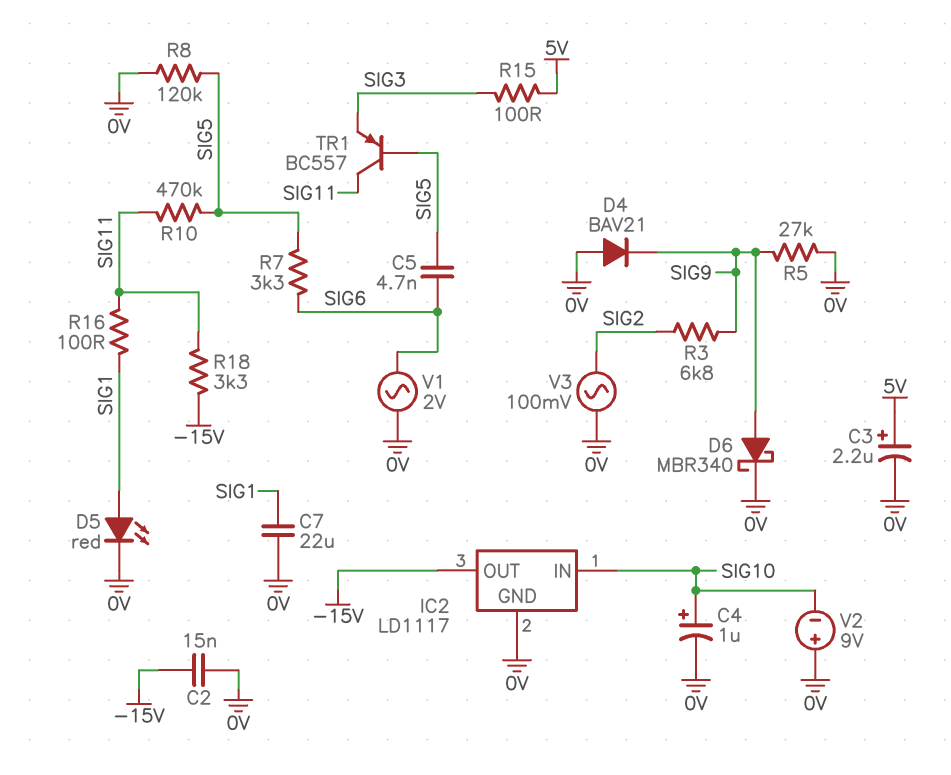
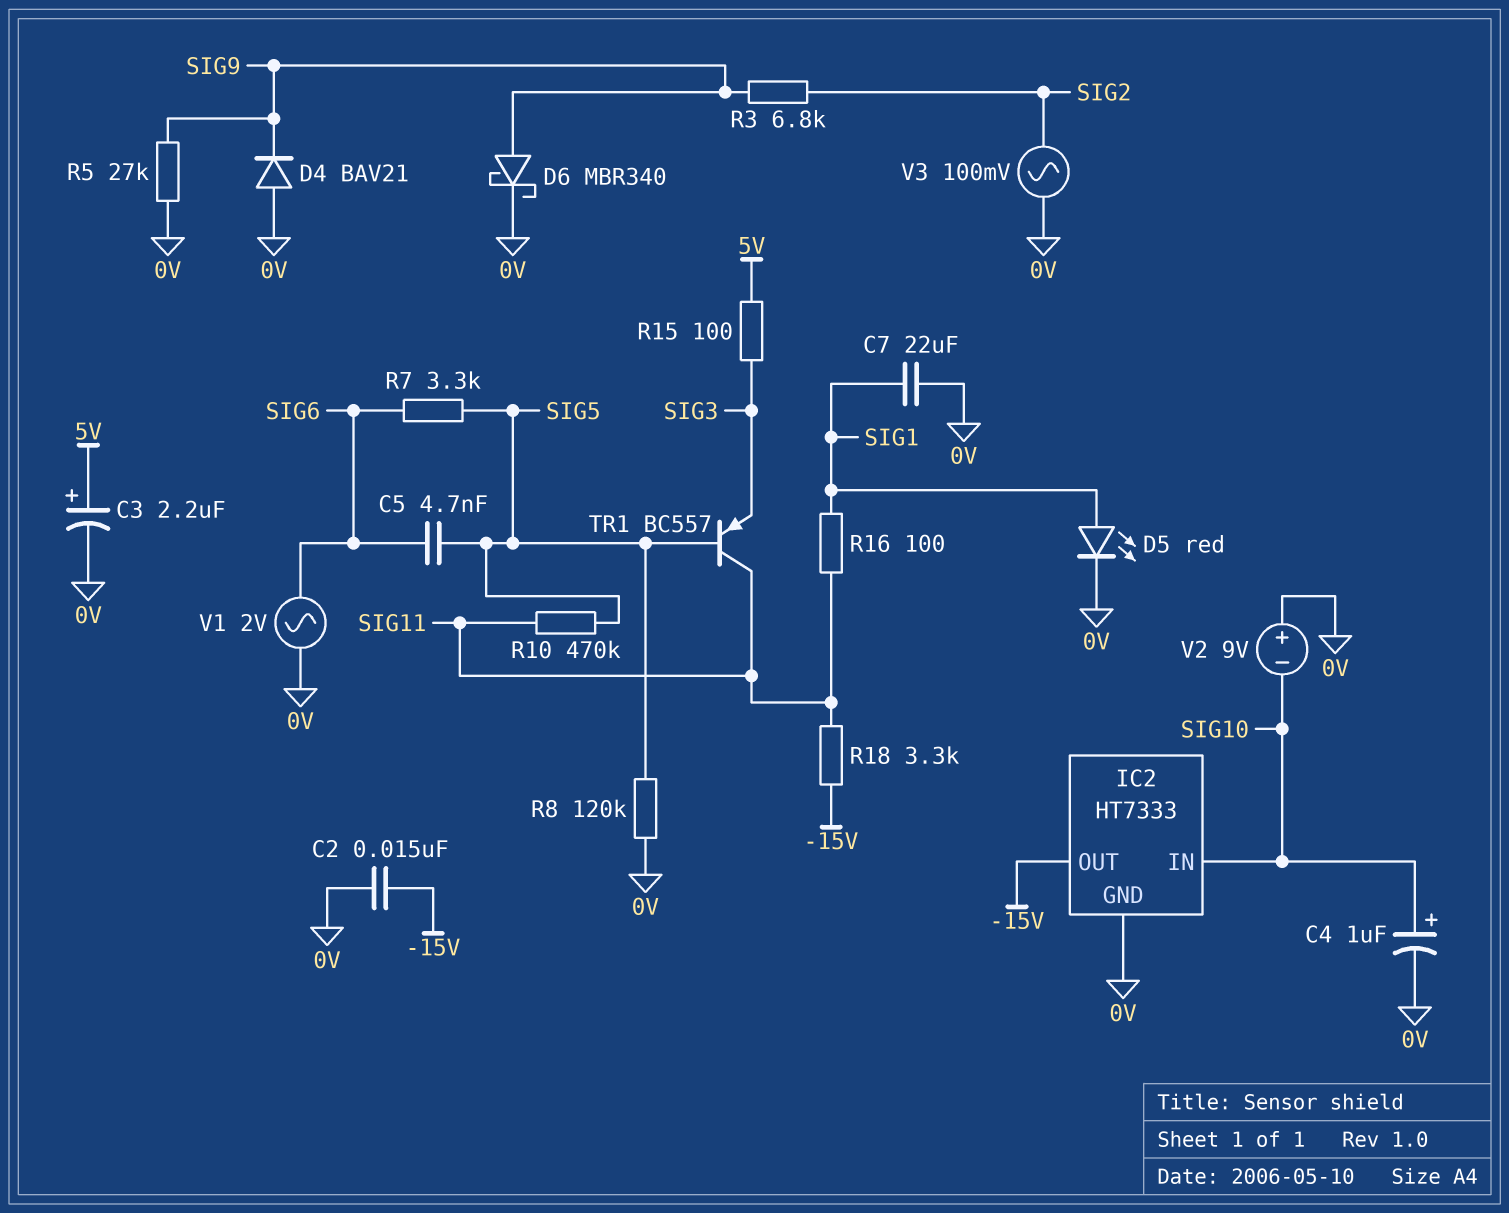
IC2: LD1117 -> HT7333

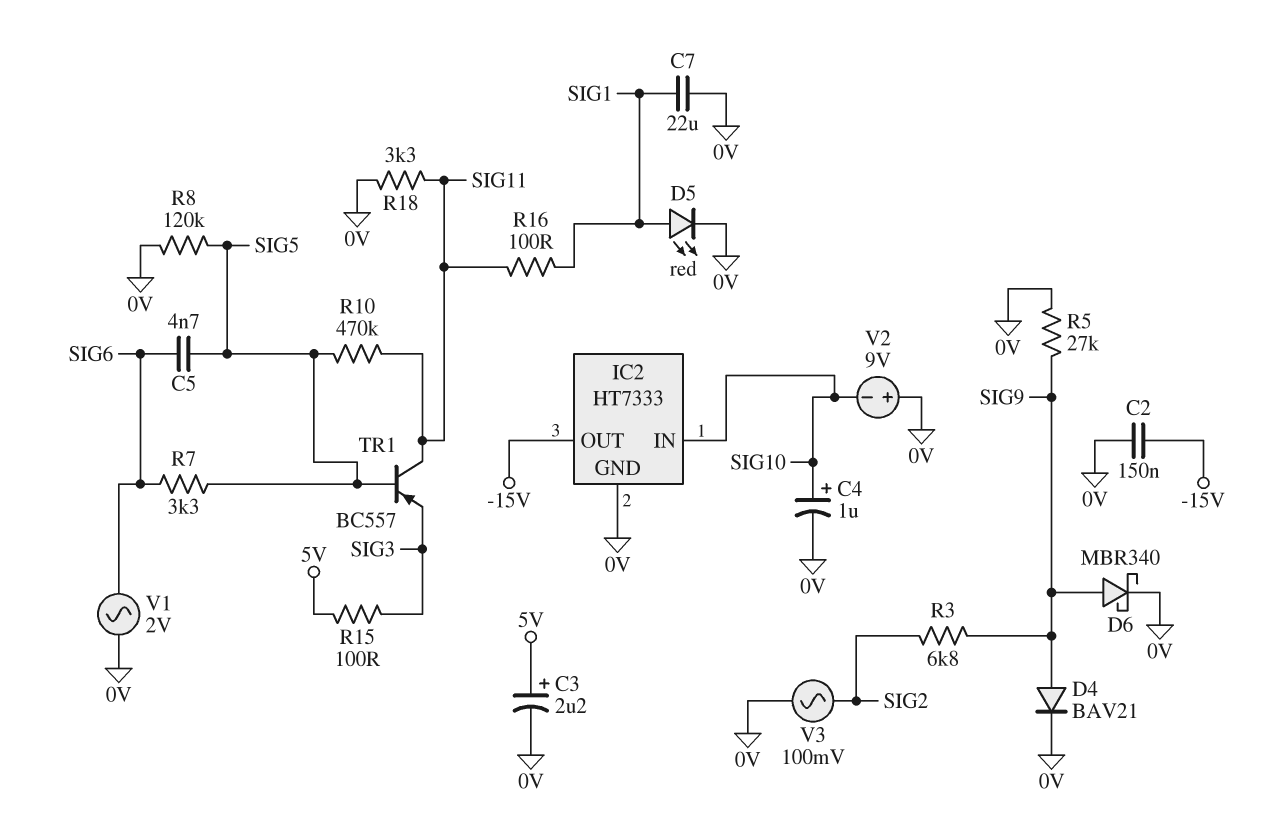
C2: 15nF (-15V, 0V) -> 150nF (-15V, 0V)
D4: diode BAV21 (A 0V, K SIG9) -> diode BAV21 (A SIG9, K 0V)
R18: 3.3k (-15V, SIG11) -> 3.3k (0V, SIG11)

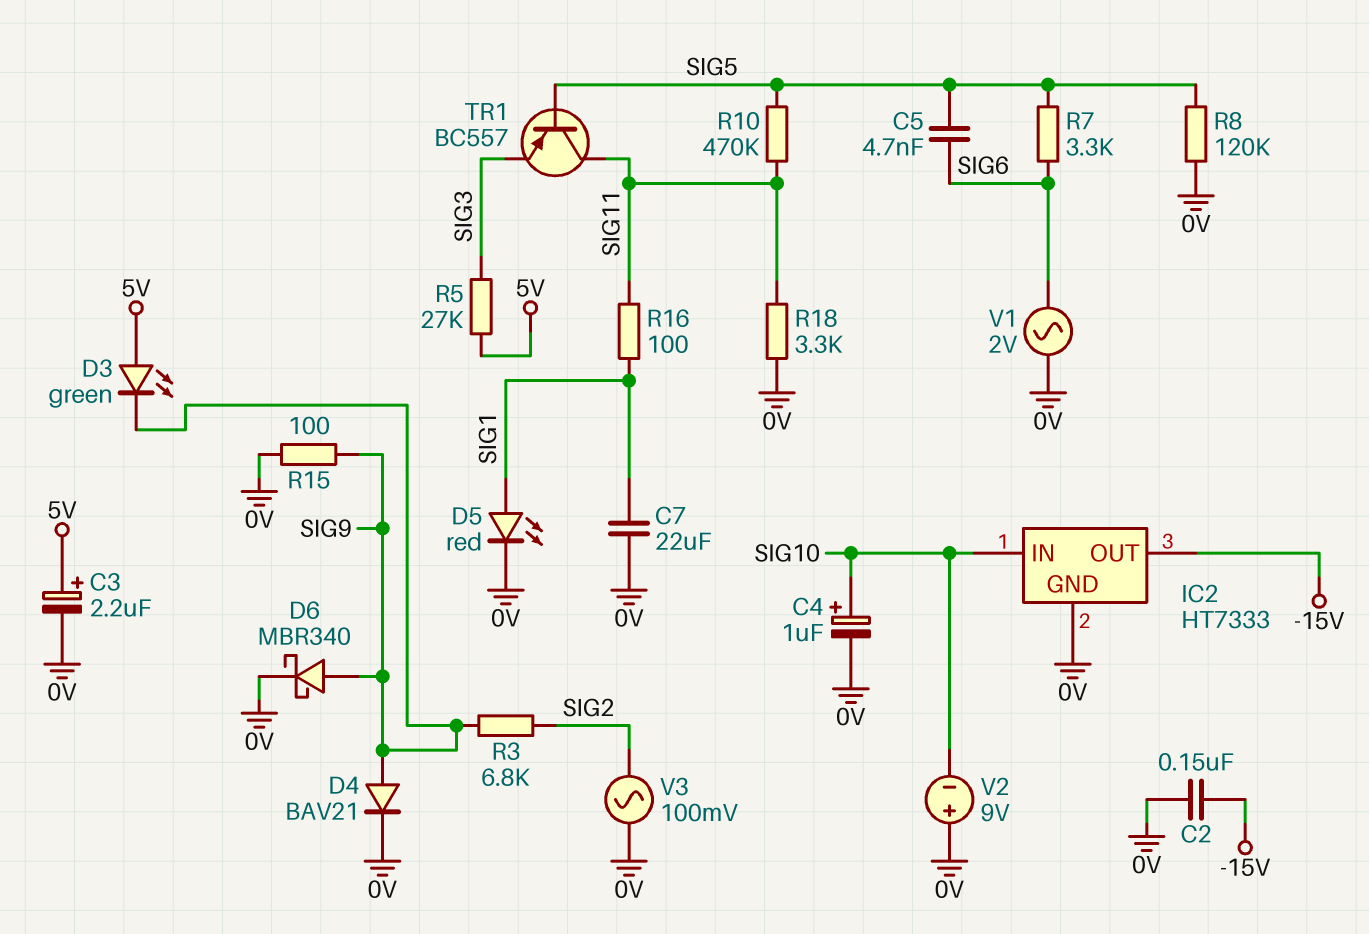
D3: none -> LED green (A 5V, K SIG9)
R5: 27k (0V, SIG9) -> 27k (5V, SIG3)
R15: 100 (5V, SIG3) -> 100 (0V, SIG9)

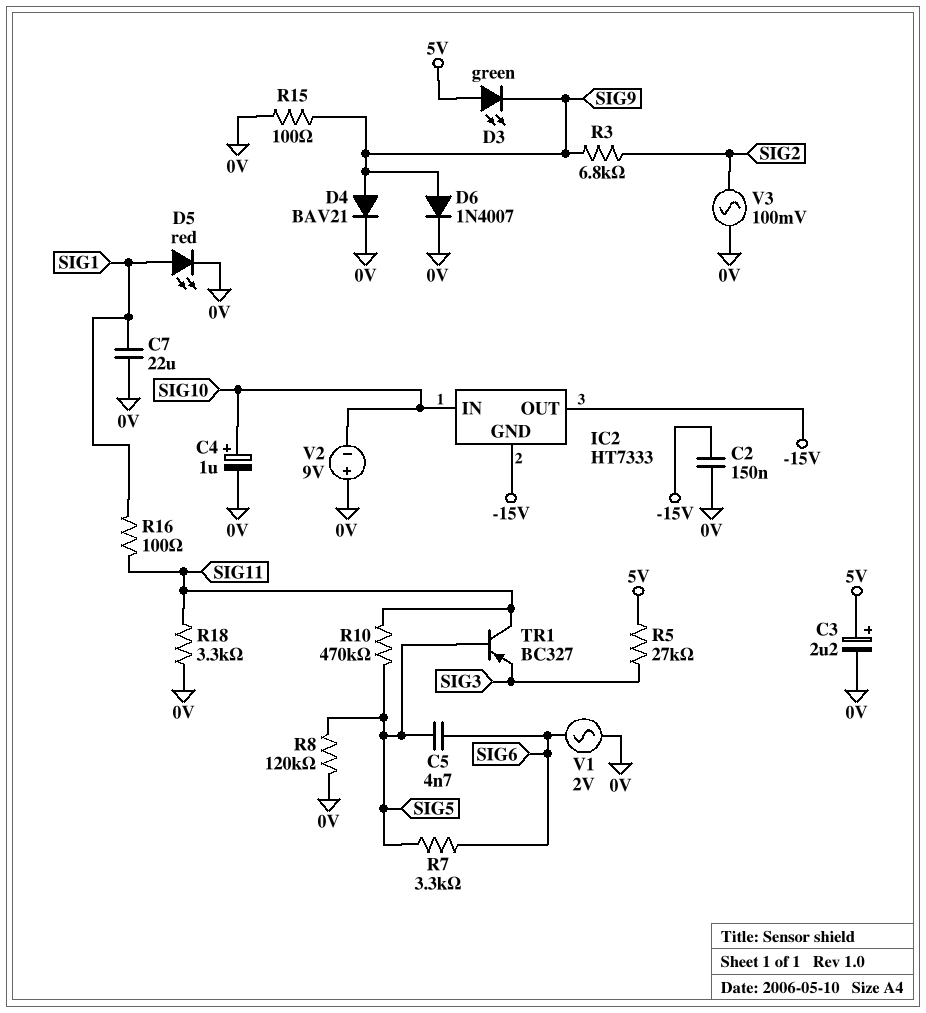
D6: schottky MBR340 (A SIG9, K 0V) -> diode 1N4007 (A SIG9, K 0V)
IC2 pin GND: 0V -> -15V
TR1: PNP BC557 (B SIG5, C SIG11, E SIG3) -> PNP BC327 (B SIG5, C SIG11, E SIG3)

